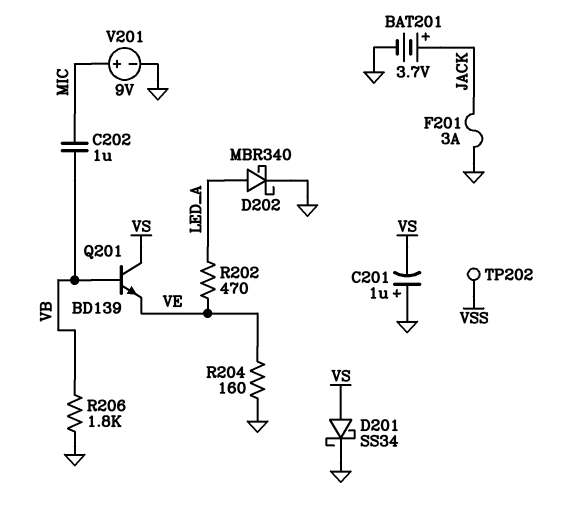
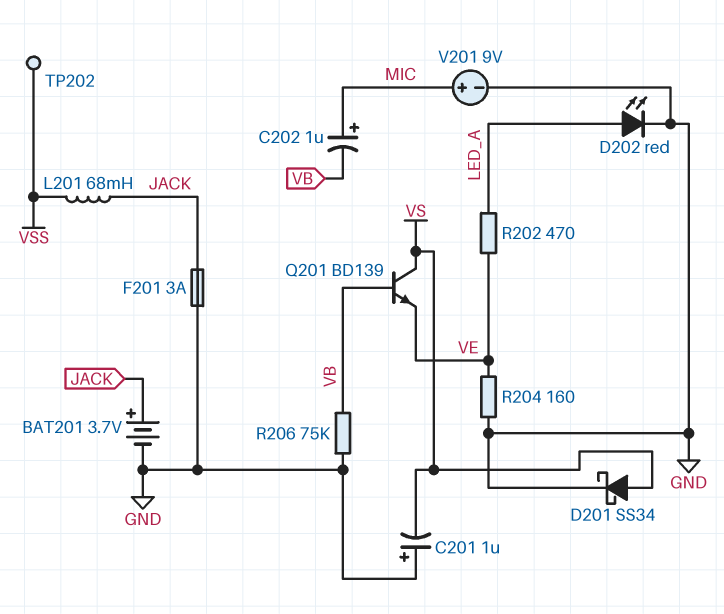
C202: 1uF (MIC, VB) -> 1uF (plus MIC, minus VB)
D202: schottky MBR340 (A LED_A, K GND) -> LED red (A LED_A, K GND)
L201: none -> 68mH (JACK, VSS)
R206: 1.8k (GND, VB) -> 75k (GND, VB)

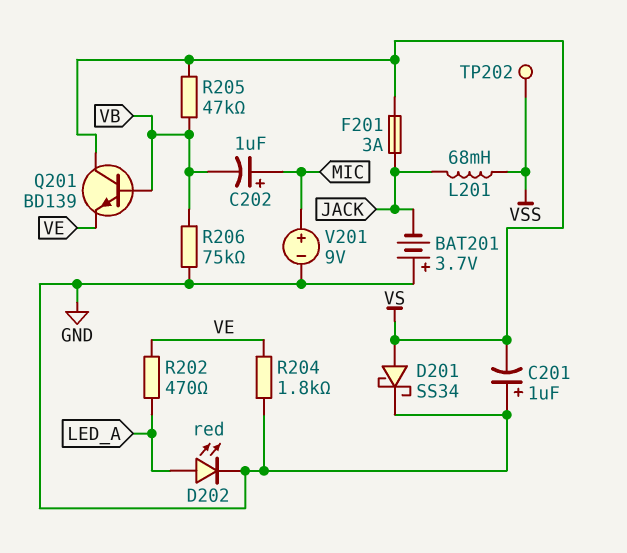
BAT201: 3.7V (plus JACK, minus GND) -> 3.7V (plus GND, minus JACK)
F201: 3A (GND, JACK) -> 3A (JACK, VS)
R204: 160 (GND, VE) -> 1.8k (GND, VE)
R205: none -> 47k (VB, VS)

